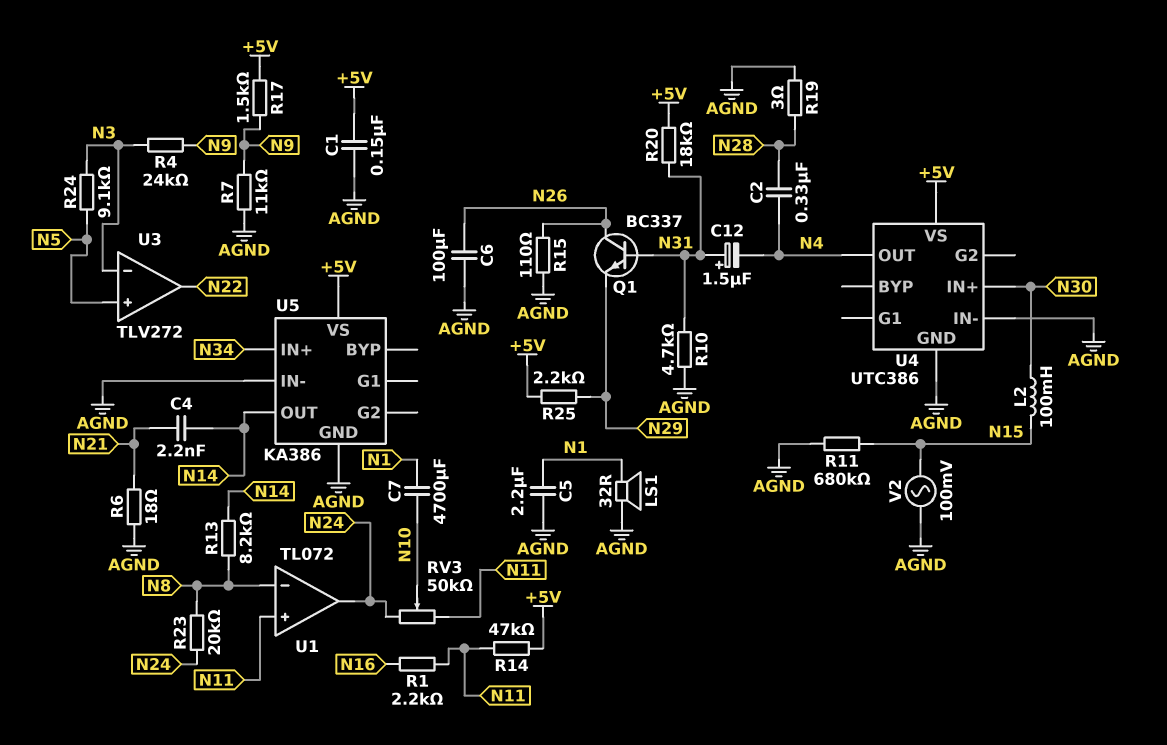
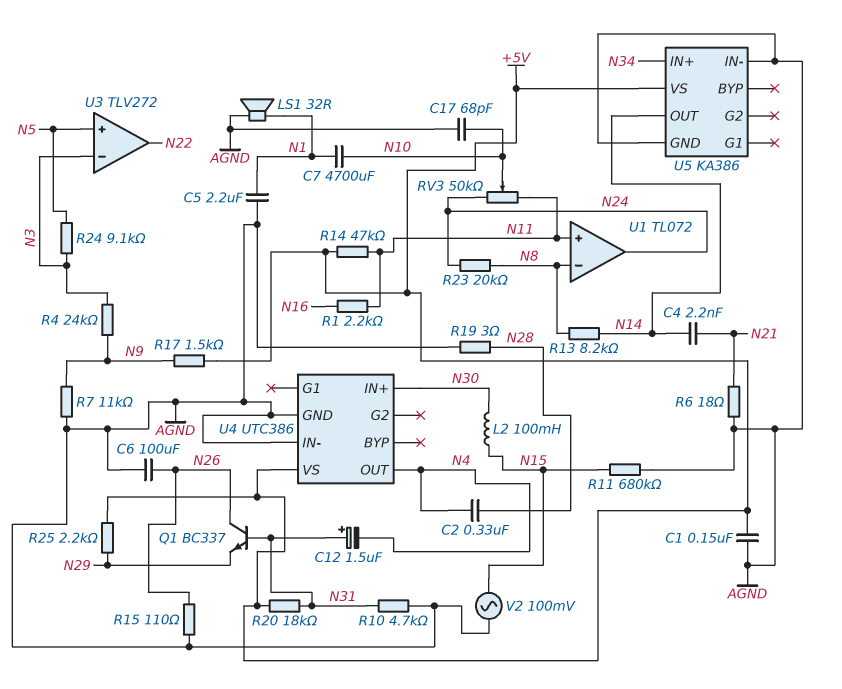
C17: none -> 68pF (AGND, N10)

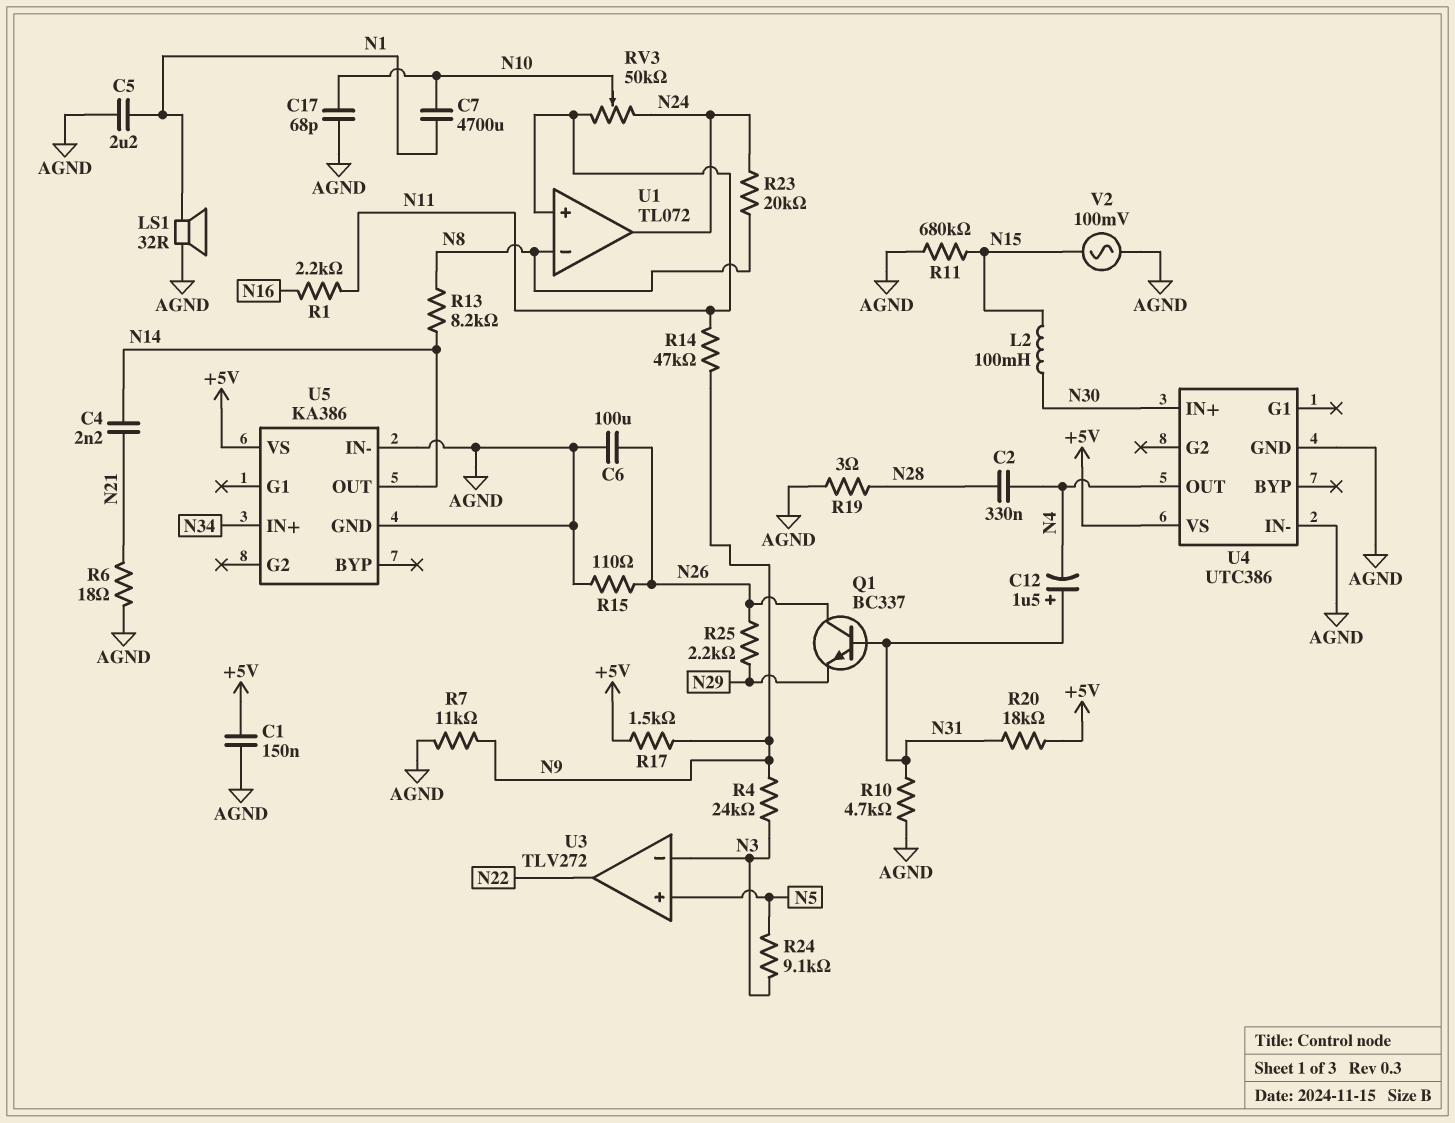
R14: 47k (+5V, N11) -> 47k (N9, N11)
R25: 2.2k (+5V, N29) -> 2.2k (N26, N29)

